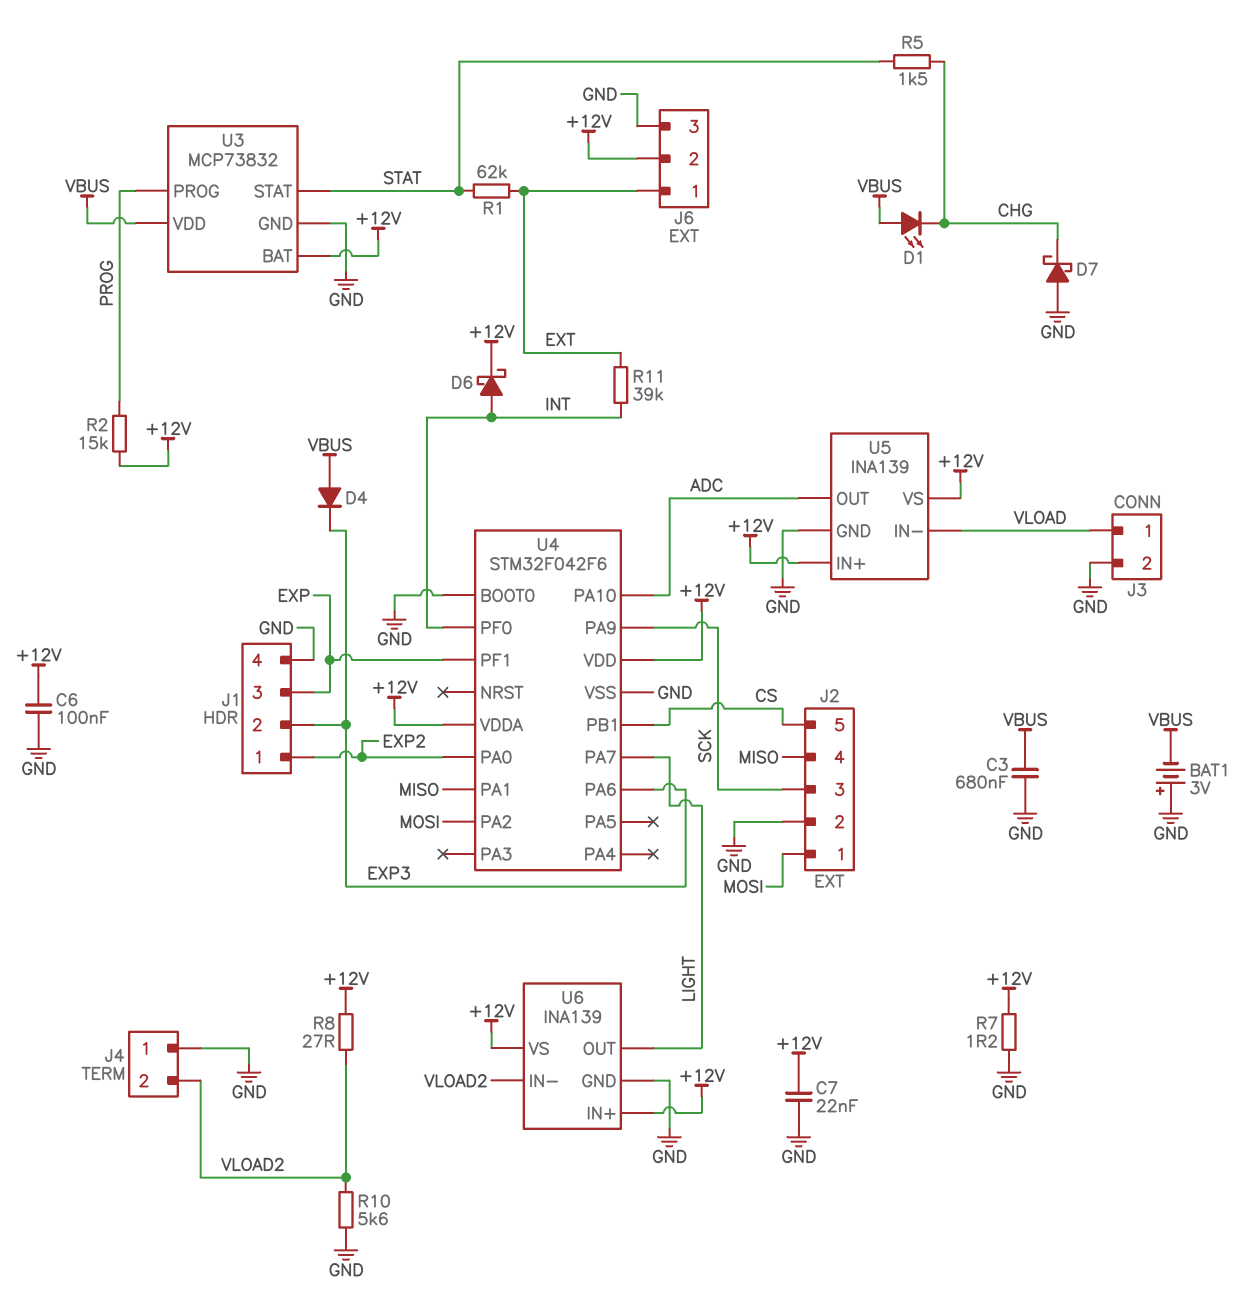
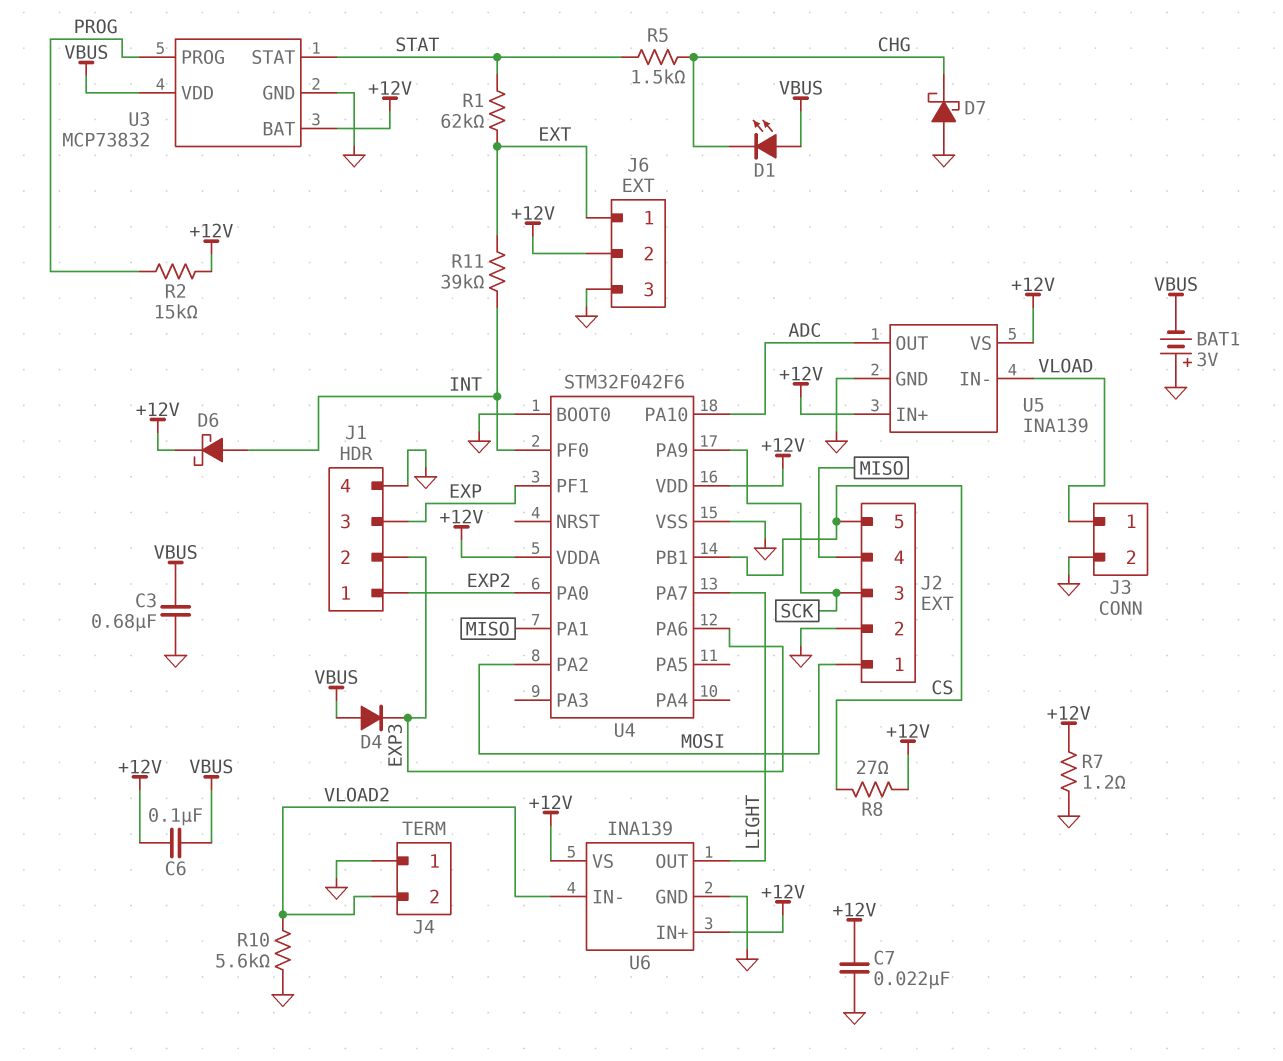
C6: 100nF (+12V, GND) -> 100nF (+12V, VBUS)
R8: 27 (+12V, VLOAD2) -> 27 (+12V, CS)

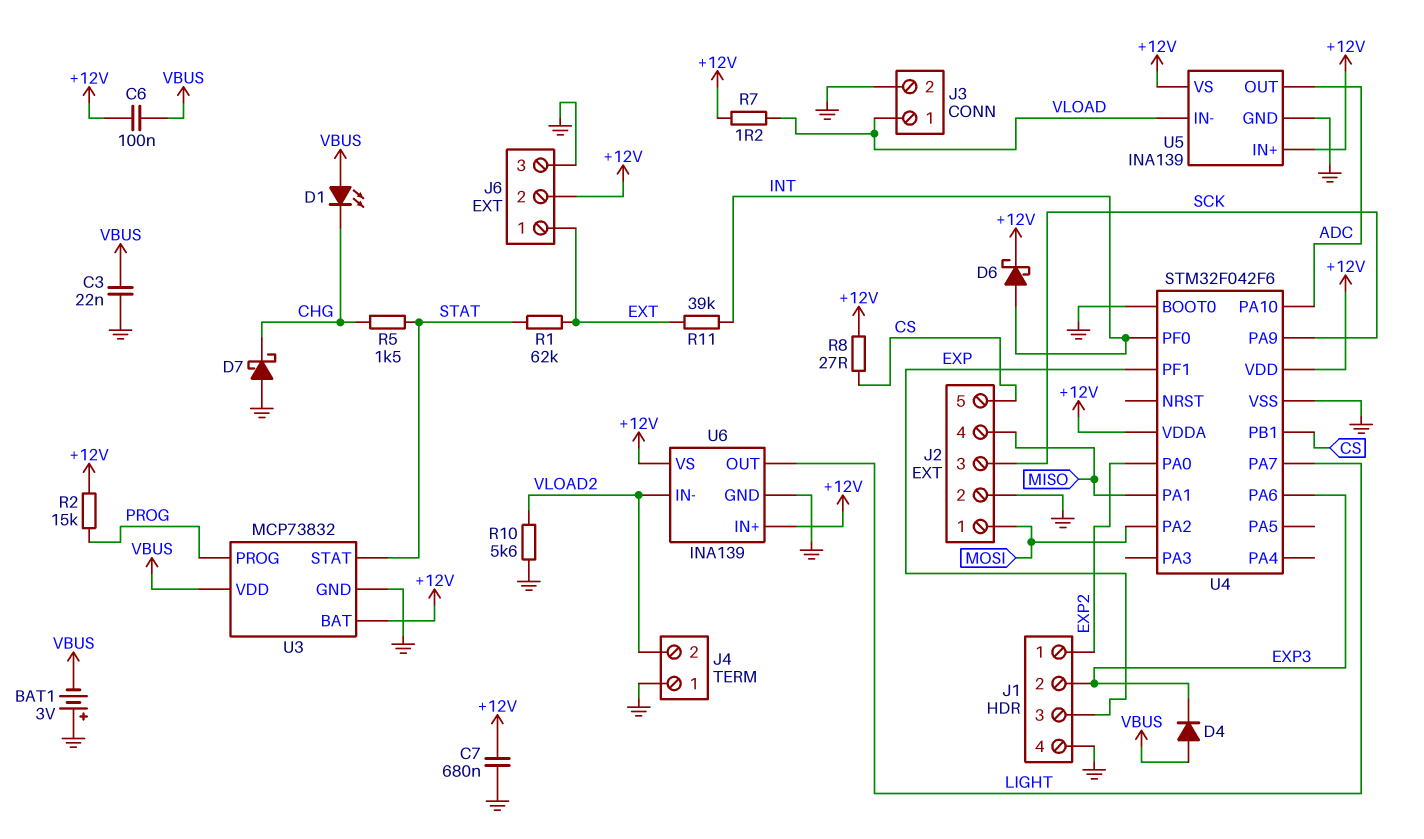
C3: 680nF (GND, VBUS) -> 22nF (GND, VBUS)
C7: 22nF (+12V, GND) -> 680nF (+12V, GND)
R7: 1.2 (+12V, GND) -> 1.2 (+12V, VLOAD)

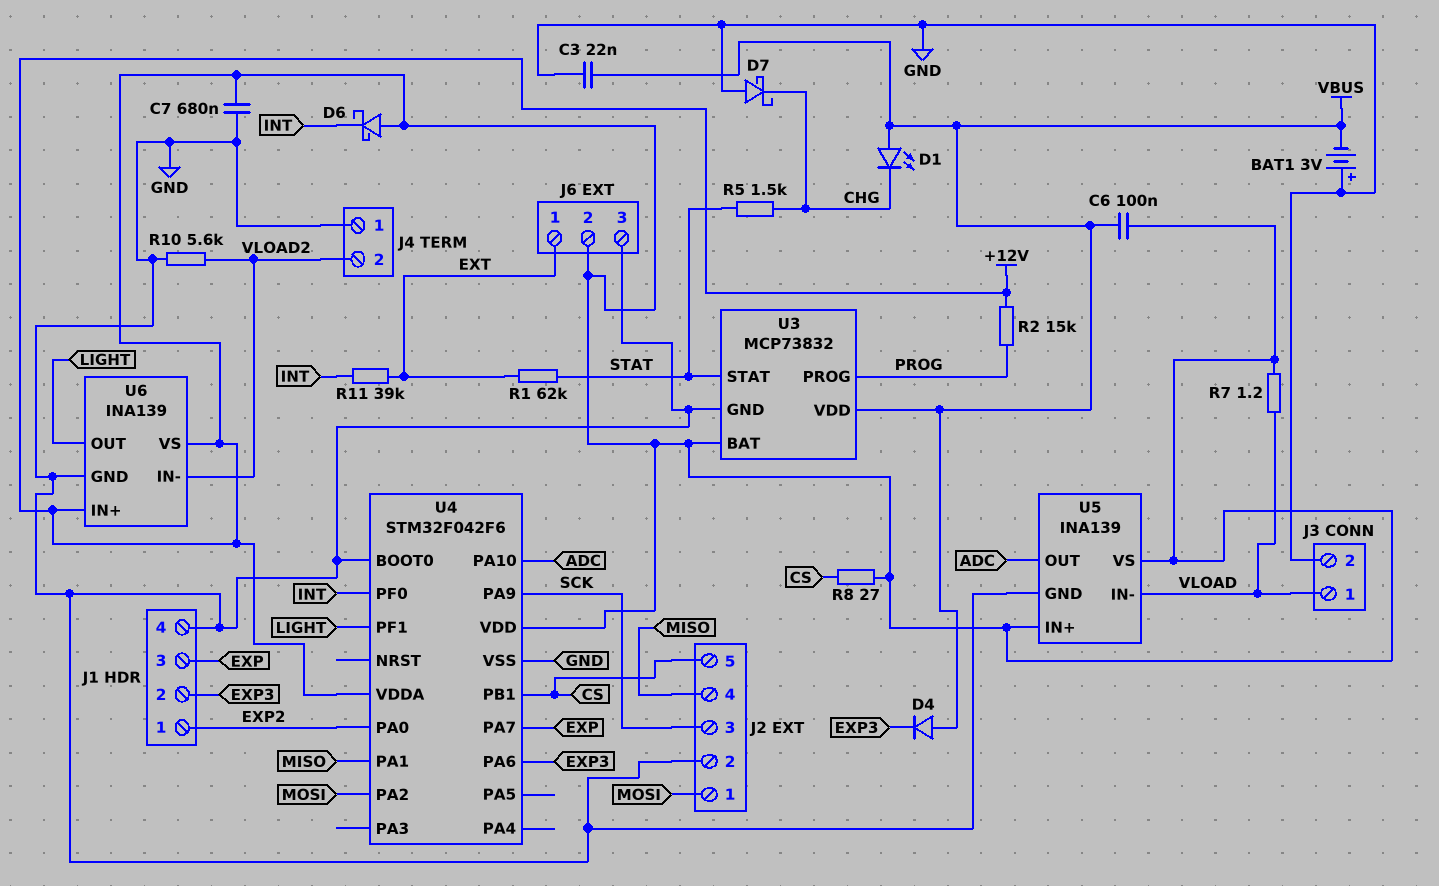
D6: schottky (A INT, K +12V) -> schottky (A +12V, K INT)
U4 pin PA7: LIGHT -> EXP
U4 pin PF1: EXP -> LIGHT

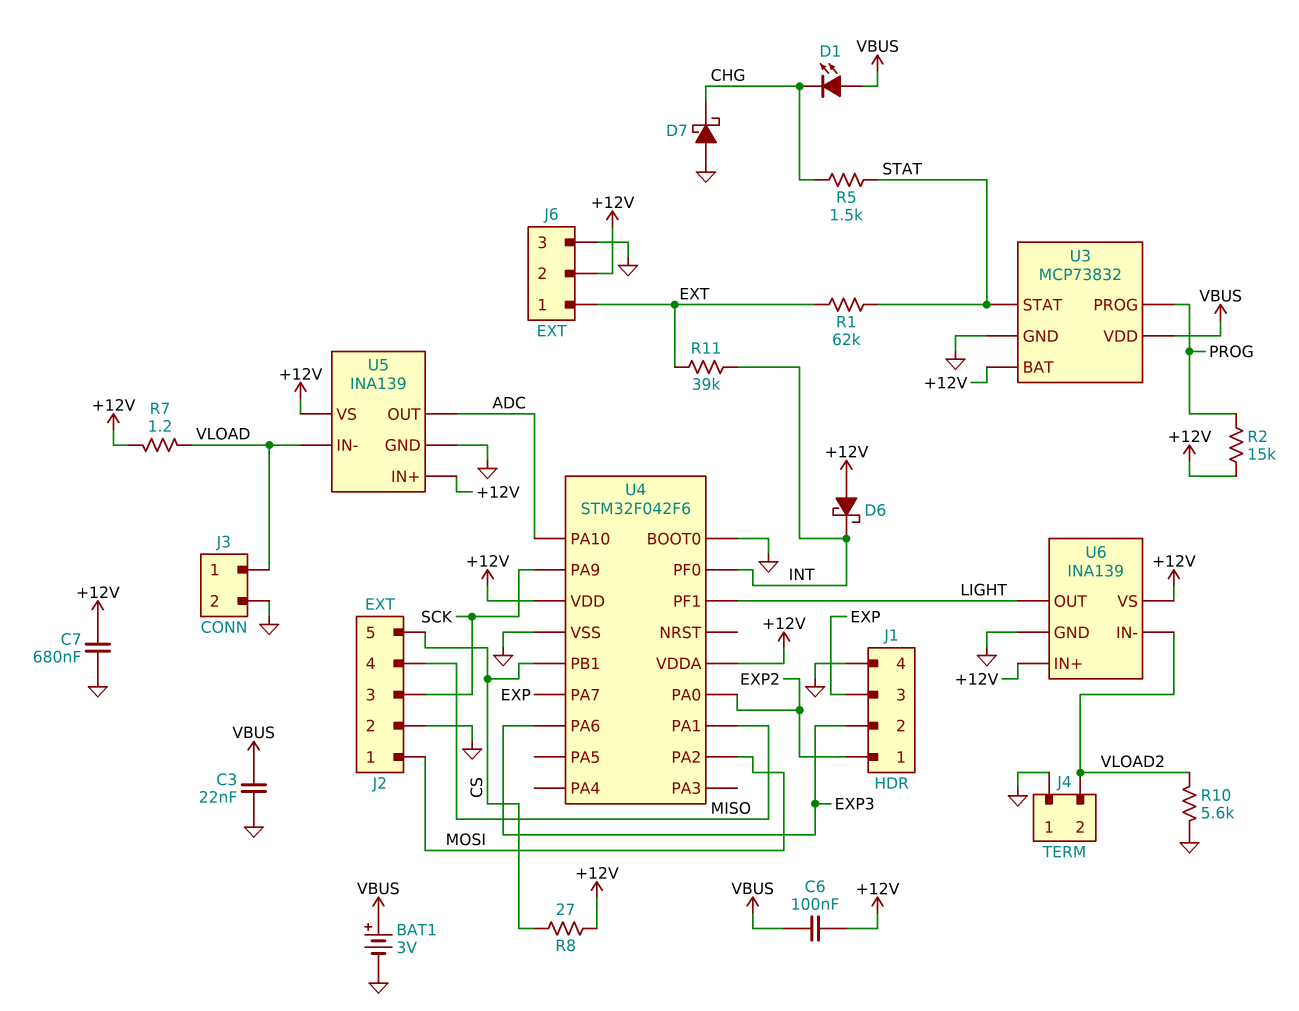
BAT1: 3V (plus GND, minus VBUS) -> 3V (plus VBUS, minus GND)
D4: diode (A VBUS, K EXP3) -> none

